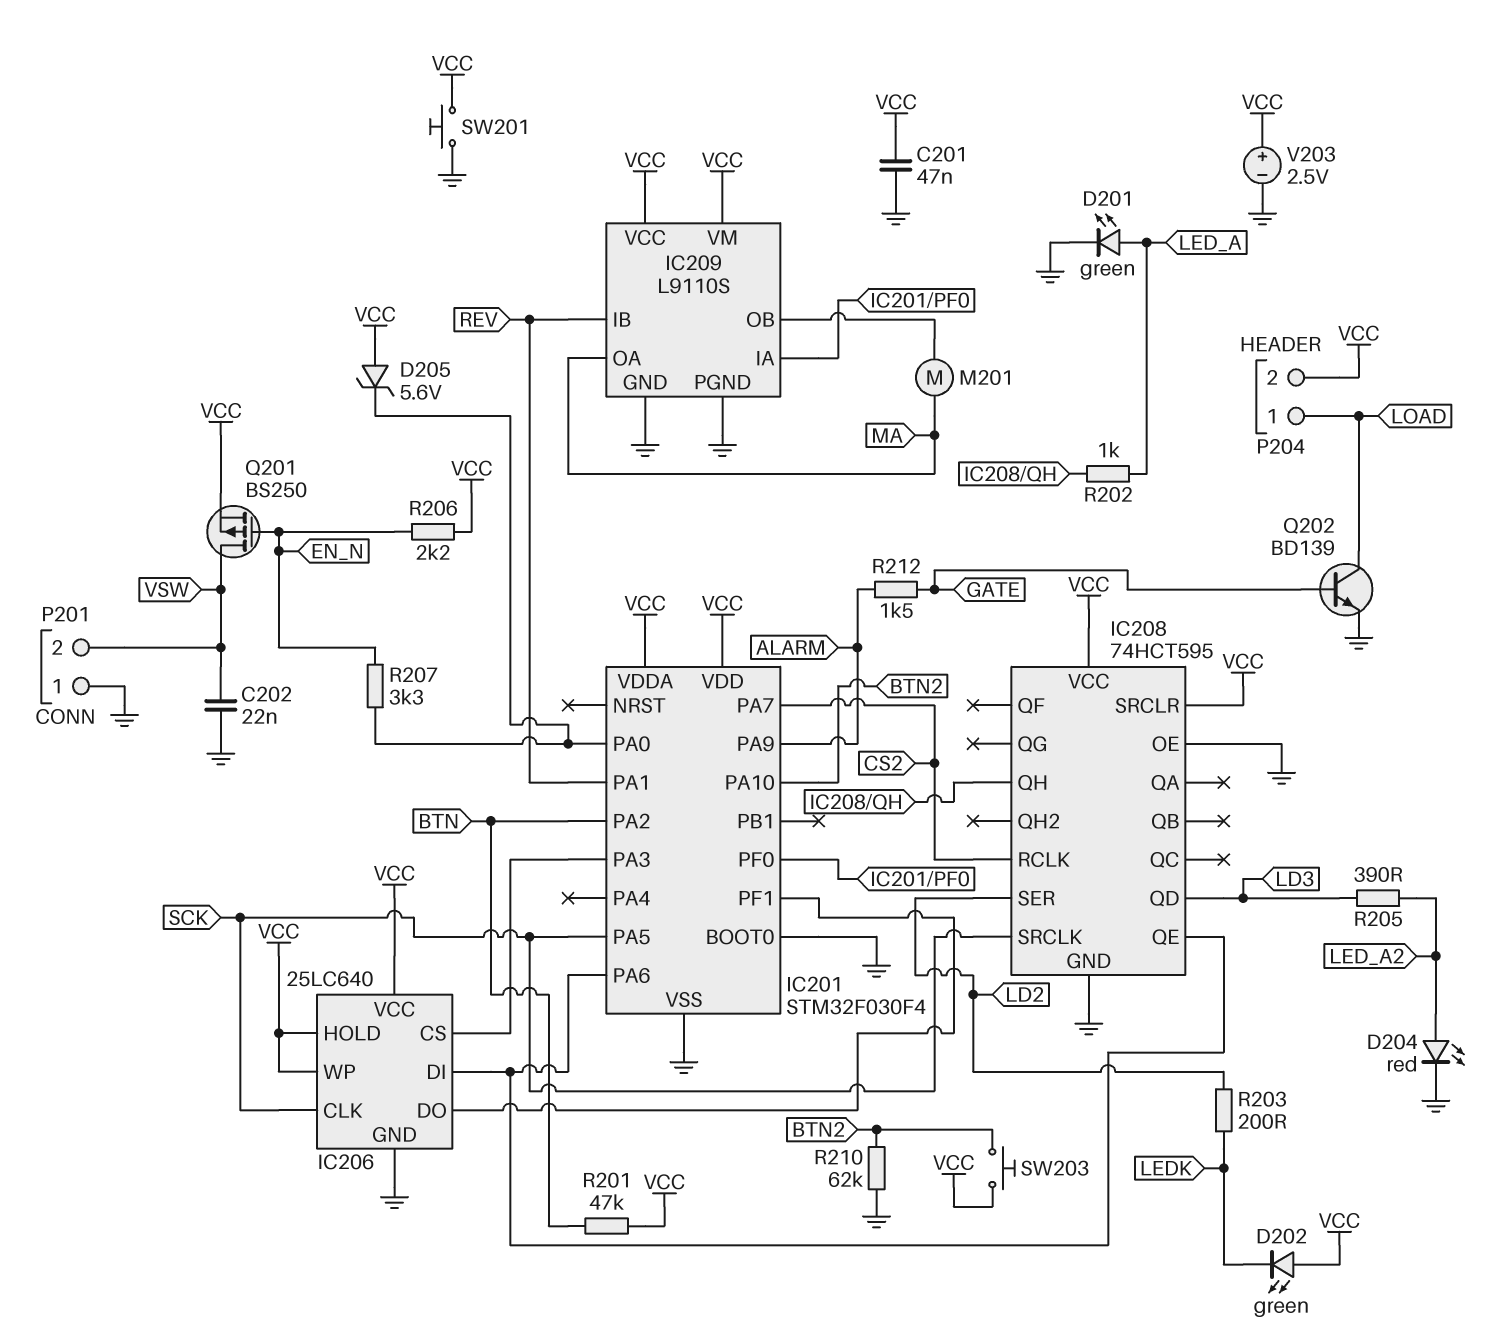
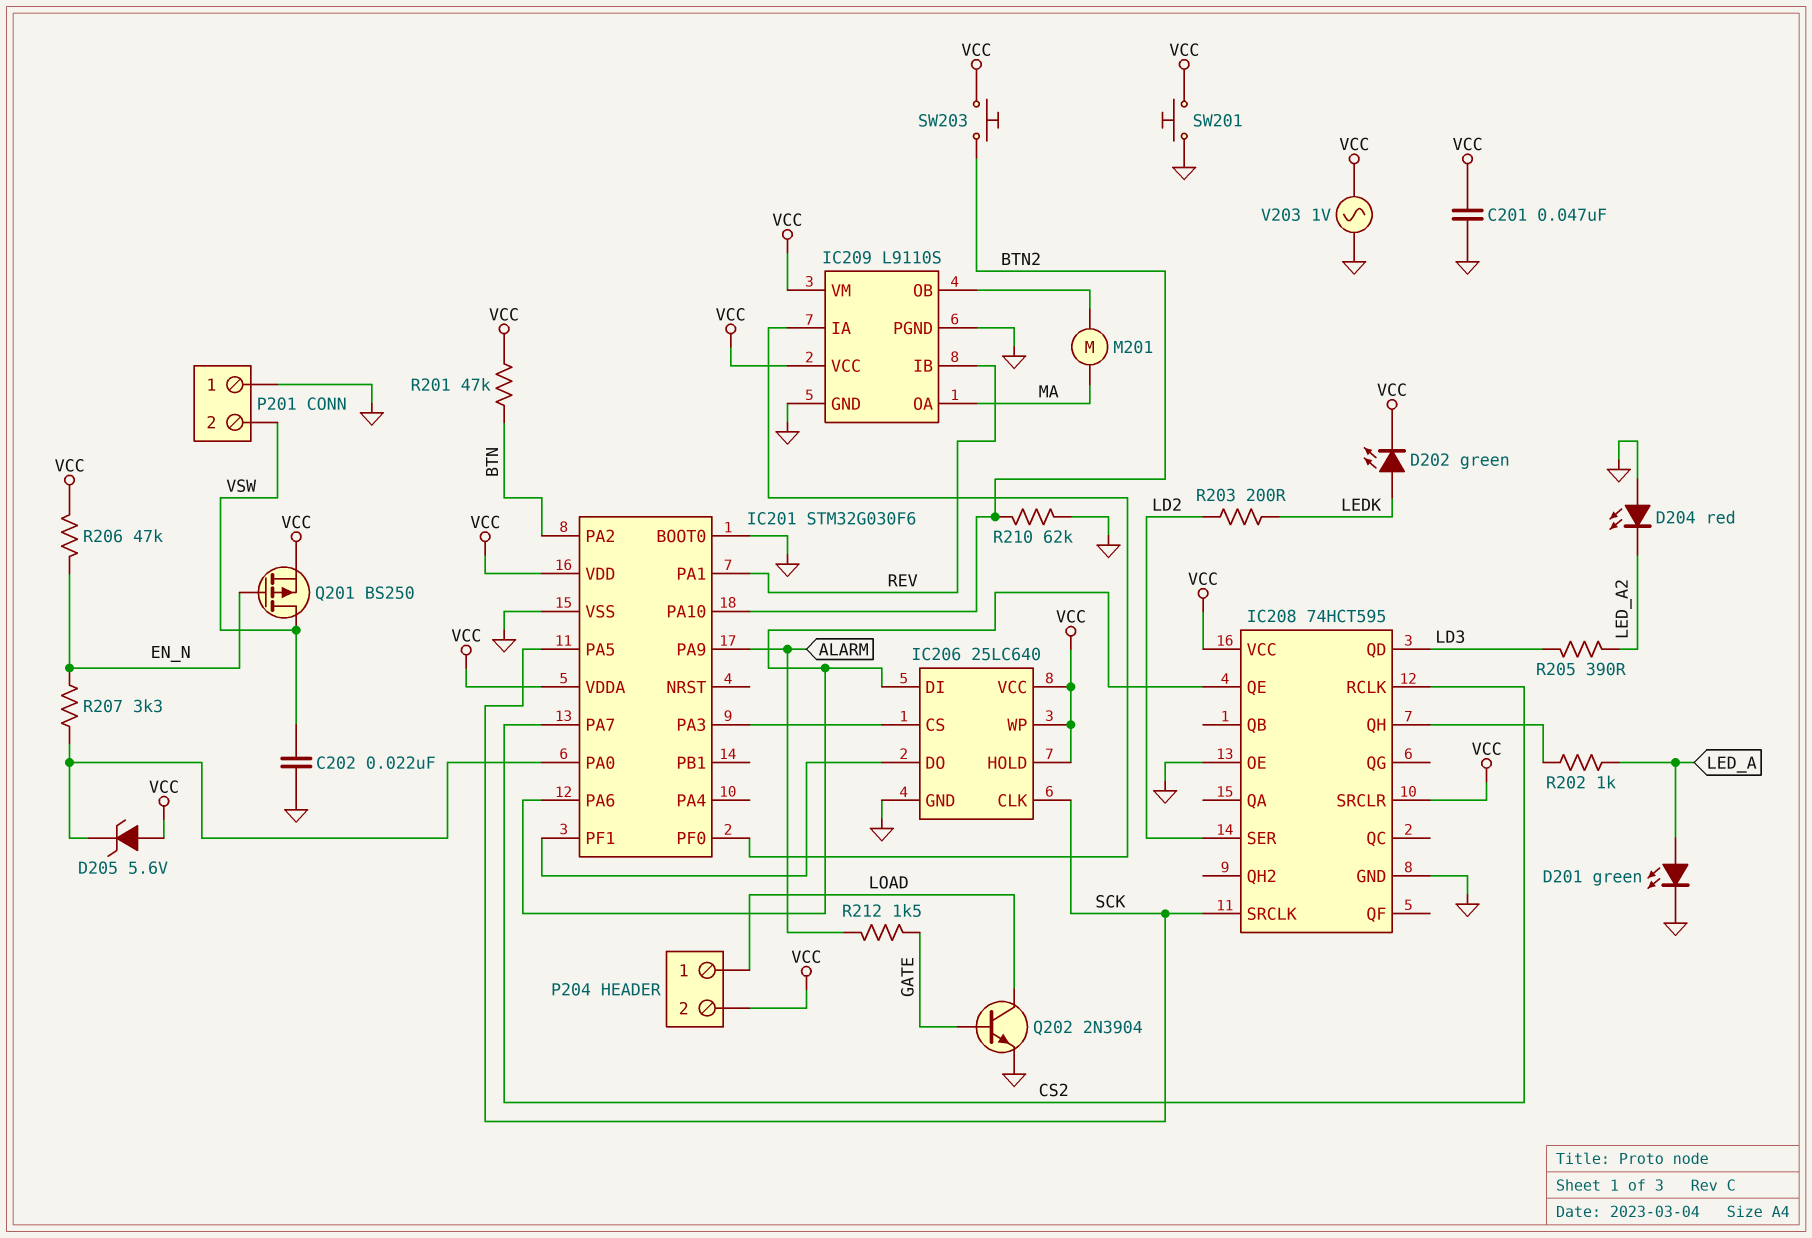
D202: LED green (A VCC, K LEDK) -> LED green (A LEDK, K VCC)
D204: LED red (A LED_A2, K GND) -> LED red (A GND, K LED_A2)
IC201: STM32F030F4 -> STM32G030F6
Q202: NPN BD139 (B GATE, C LOAD, E GND) -> NPN 2N3904 (B GATE, C LOAD, E GND)
R206: 2.2k (EN_N, VCC) -> 47k (EN_N, VCC)
V203: 2.5V (plus VCC, minus GND) -> AC 1V (GND, VCC)

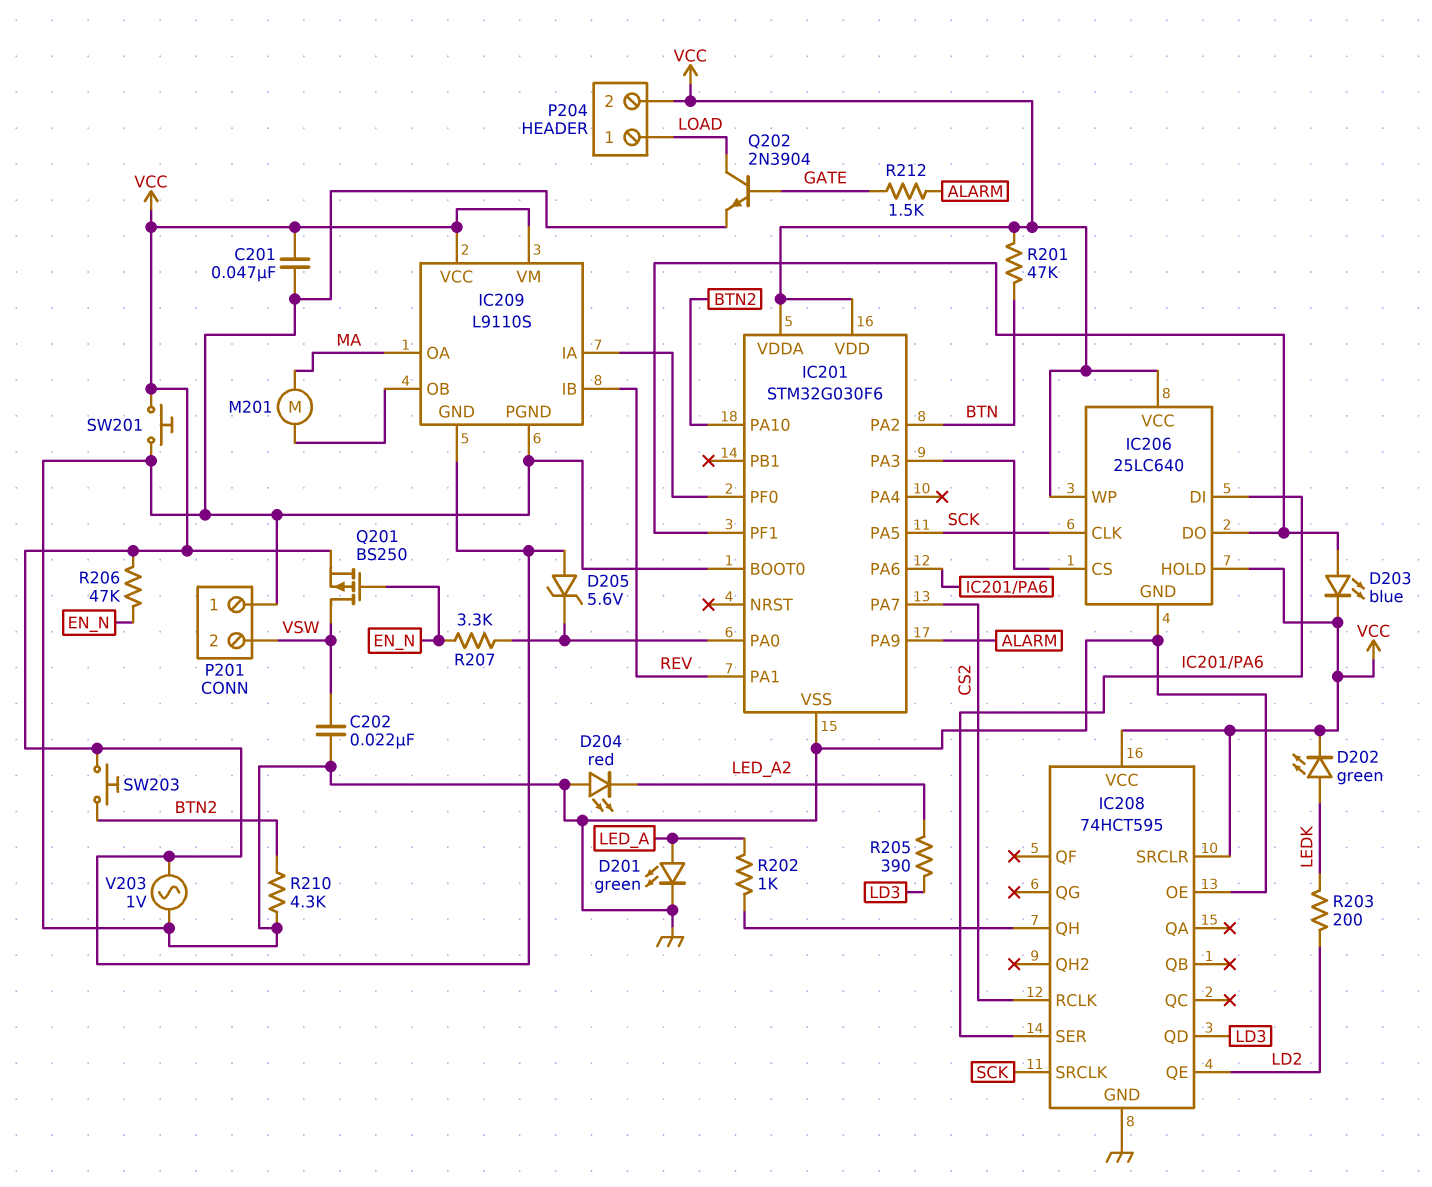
D203: none -> LED blue (A IC201/PF1, K VCC)
IC208 pin QE: IC201/PA6 -> LD2
IC208 pin SER: LD2 -> IC201/PA6
IC209 pin GND: GND -> VCC
R210: 62k (BTN2, GND) -> 4.3k (BTN2, GND)

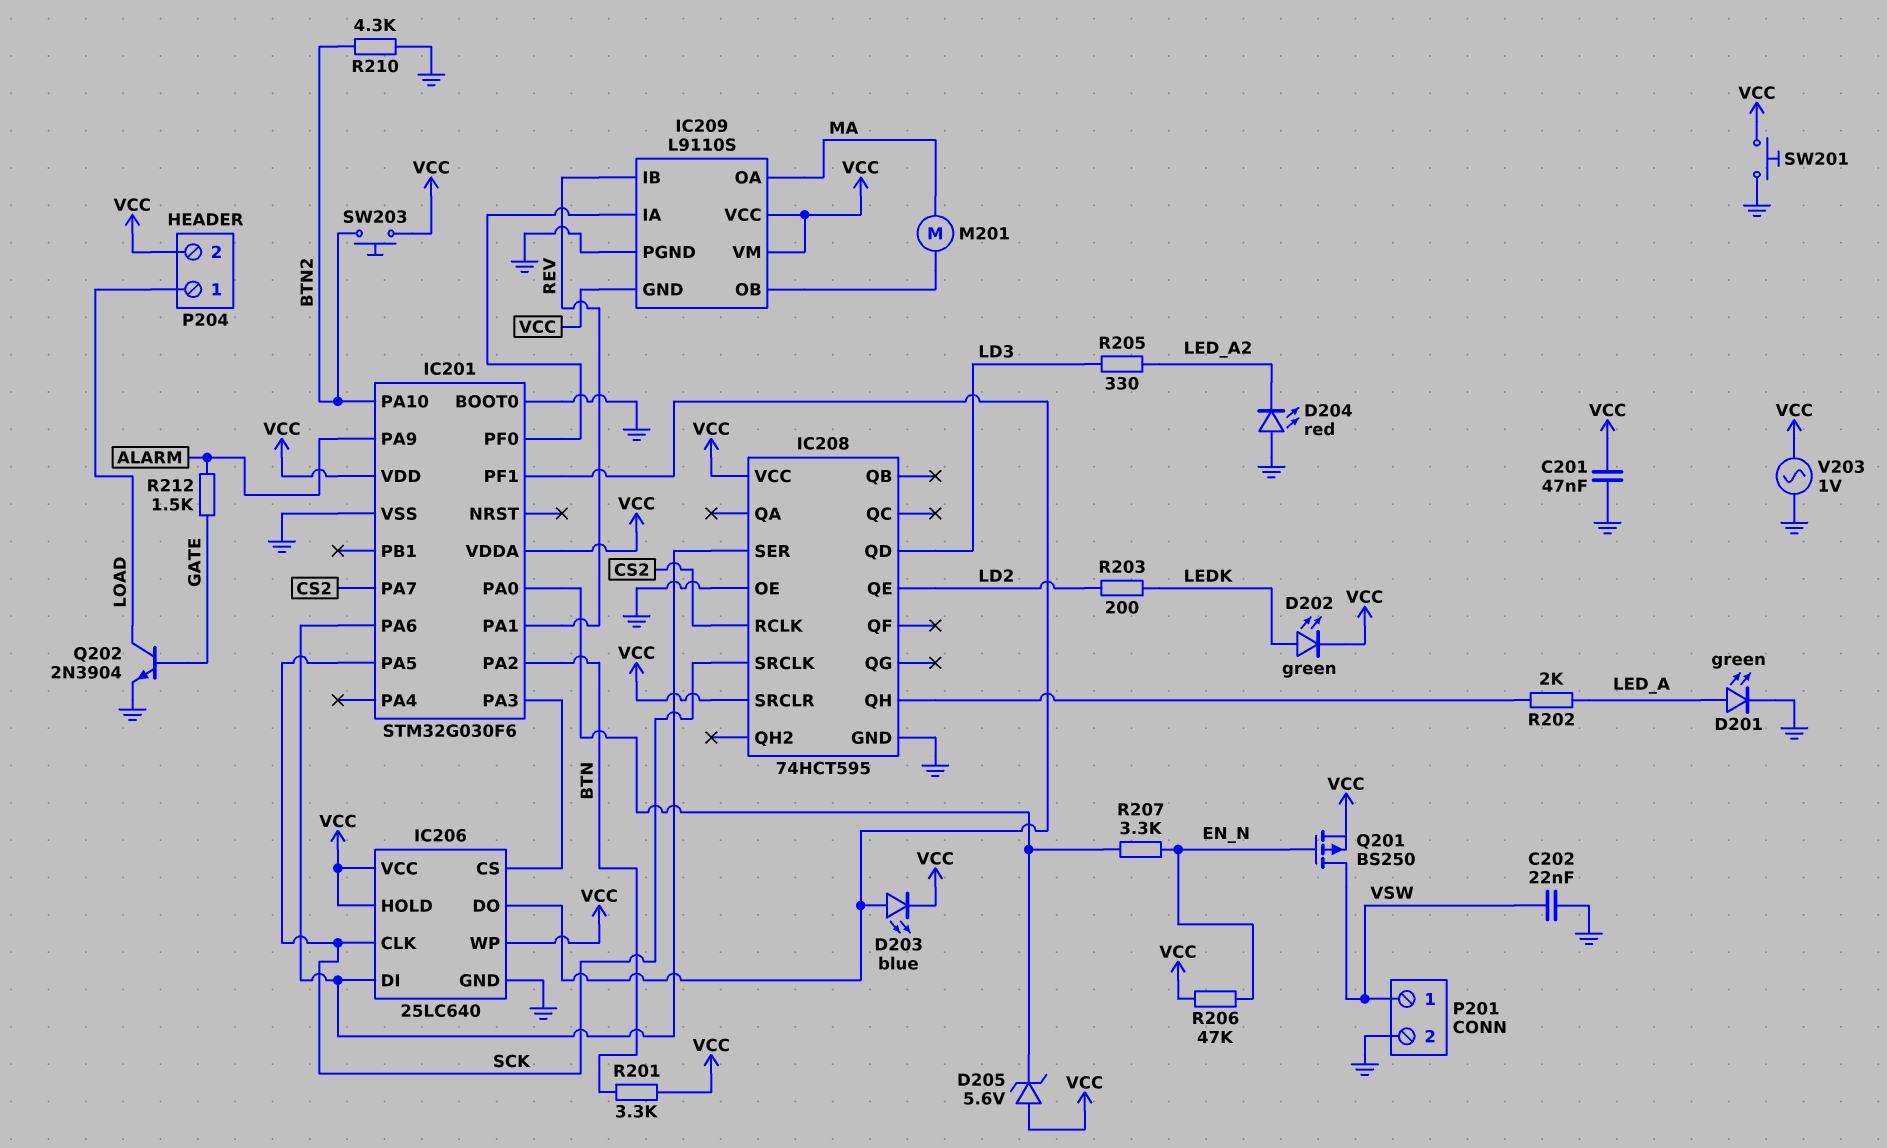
P201 pin 1: GND -> VSW
P201 pin 2: VSW -> GND
R201: 47k (BTN, VCC) -> 3.3k (BTN, VCC)
R202: 1k (IC208/QH, LED_A) -> 2k (IC208/QH, LED_A)
R205: 390 (LD3, LED_A2) -> 330 (LD3, LED_A2)

